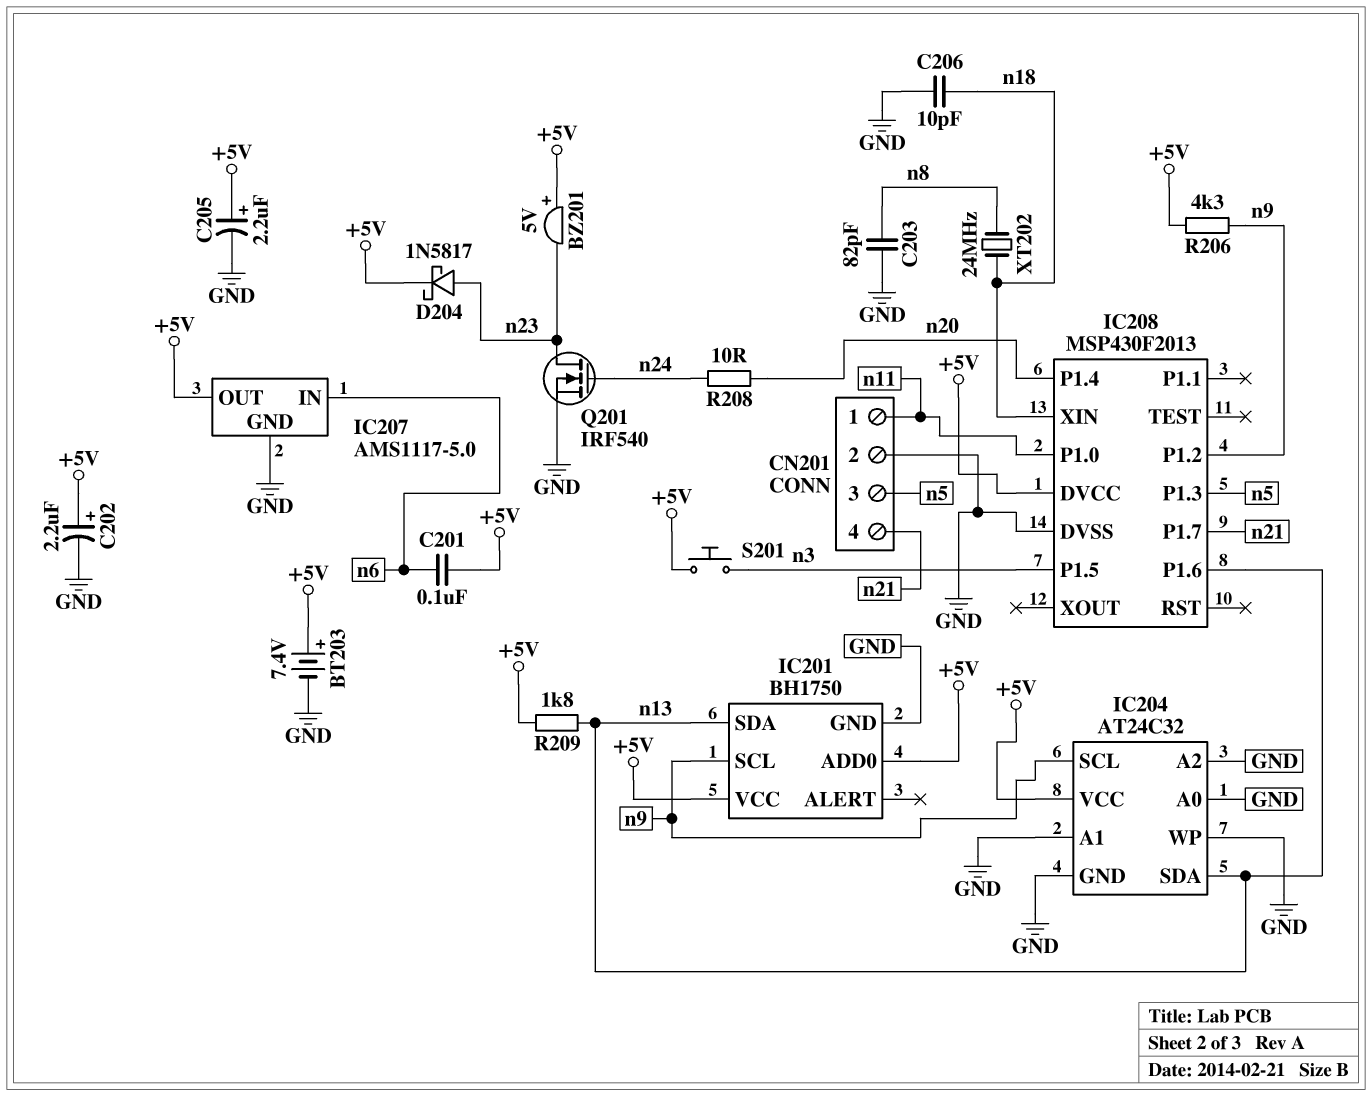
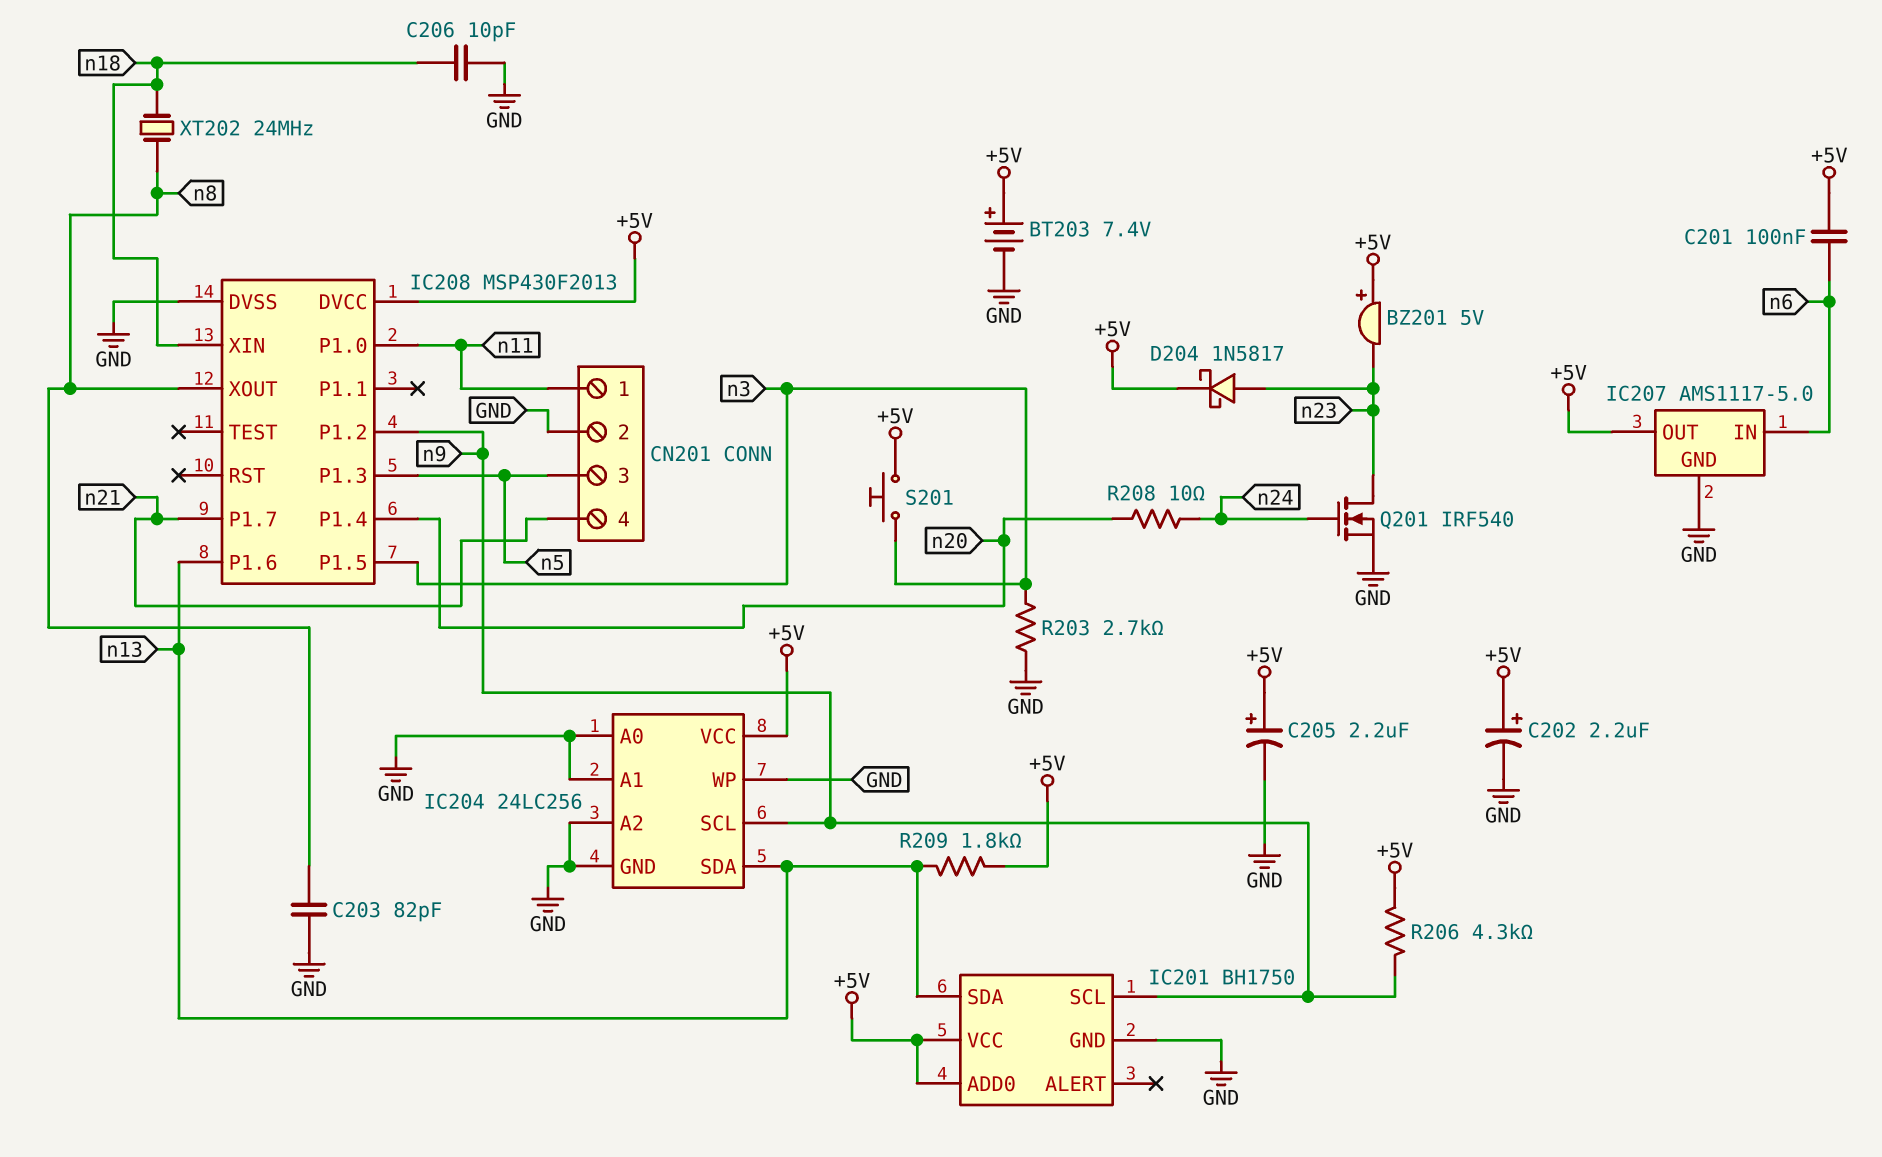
IC204: AT24C32 -> 24LC256
IC208 pin XOUT: none -> n8
R203: none -> 2.7k (GND, n3)

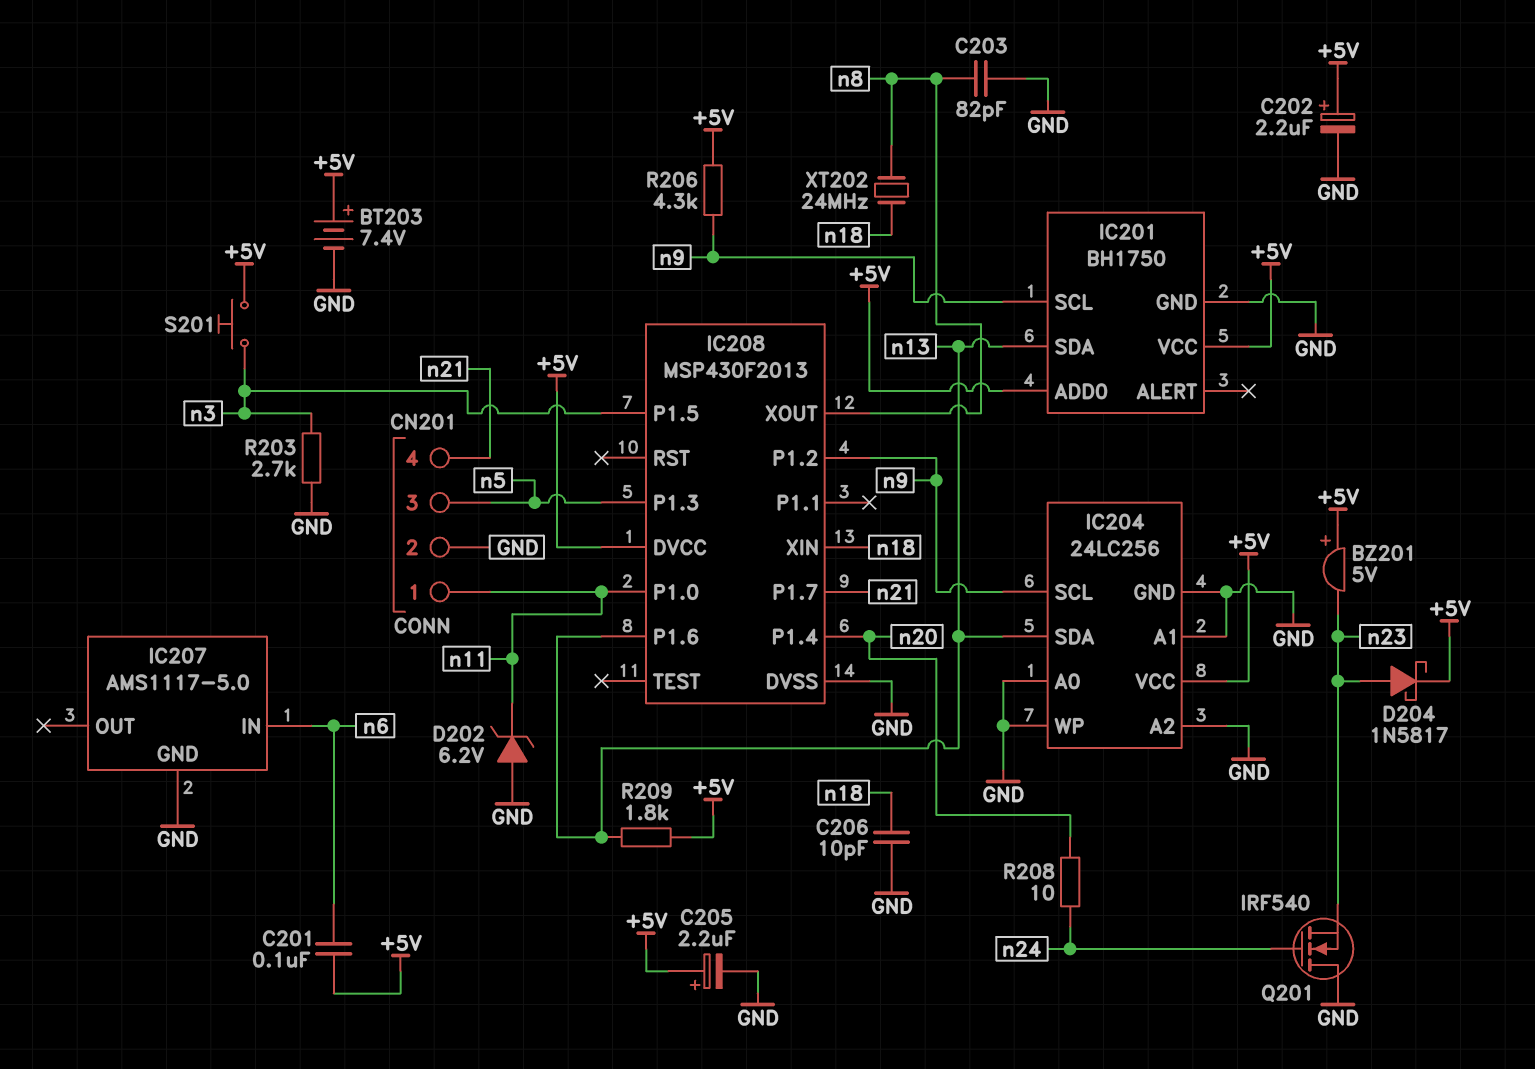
D202: none -> zener 6.2V (A GND, K n11)
IC207 pin OUT: +5V -> none
Q201: NMOS IRF540 (G n24, D n23, S GND) -> NMOS IRF540 (G n24, D GND, S n23)

